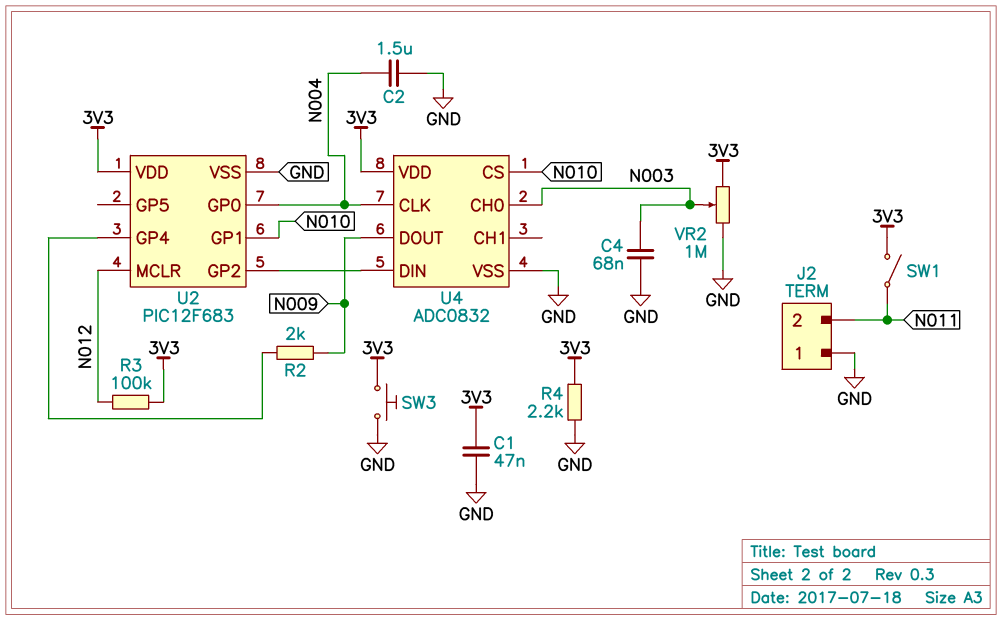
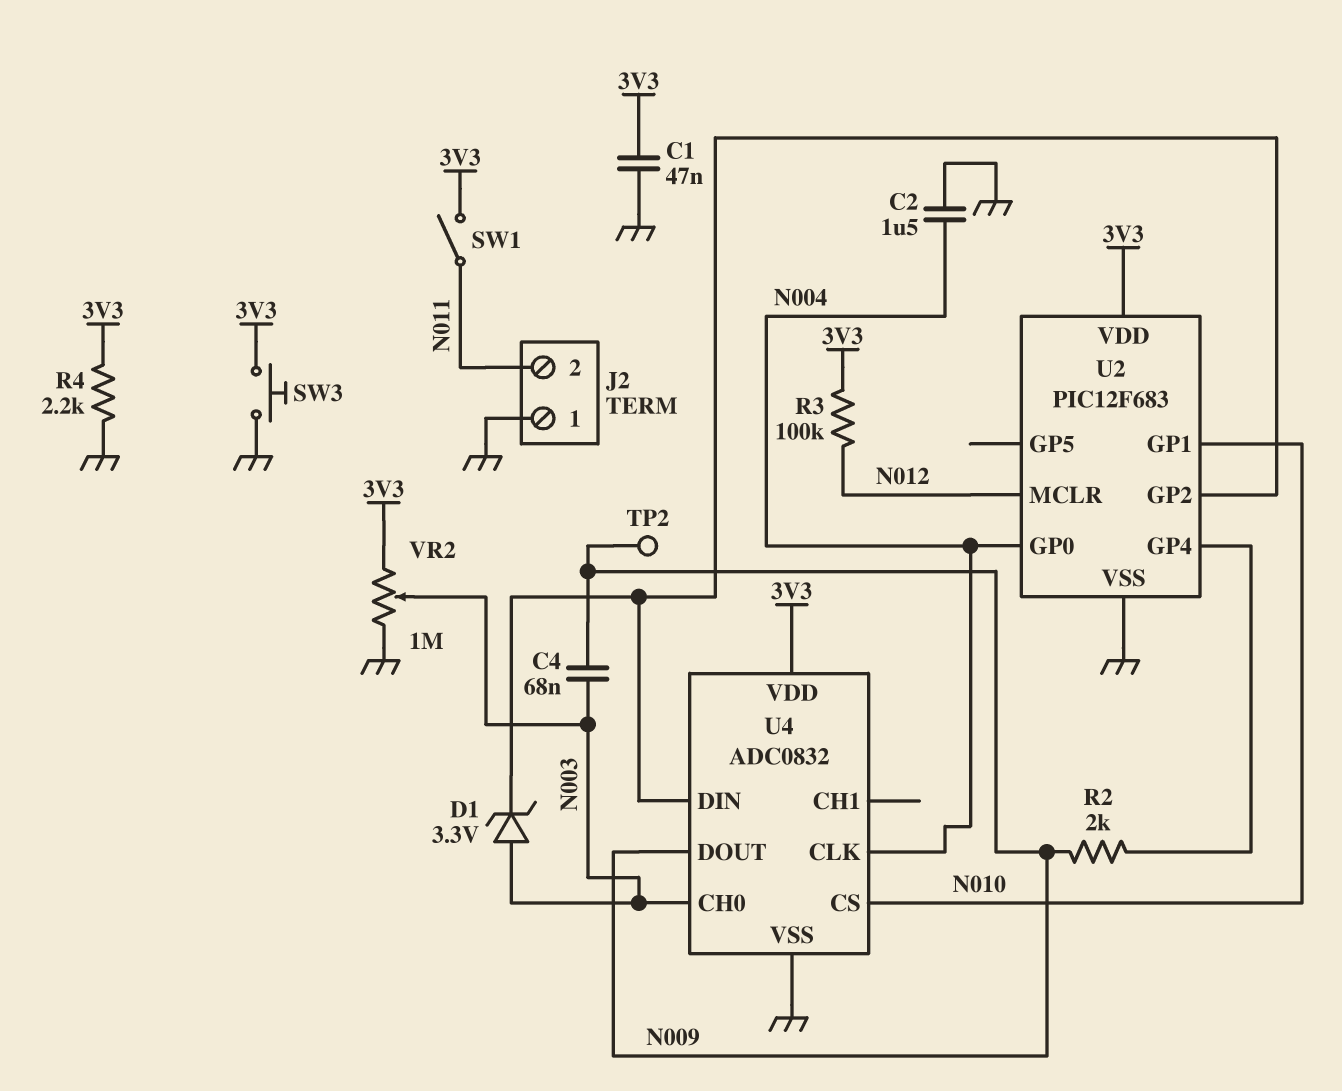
C4: 68nF (GND, N003) -> 68nF (N003, N009)
D1: none -> zener 3.3V (A N003, K U2/GP2)
TP2: none -> test point (N009)

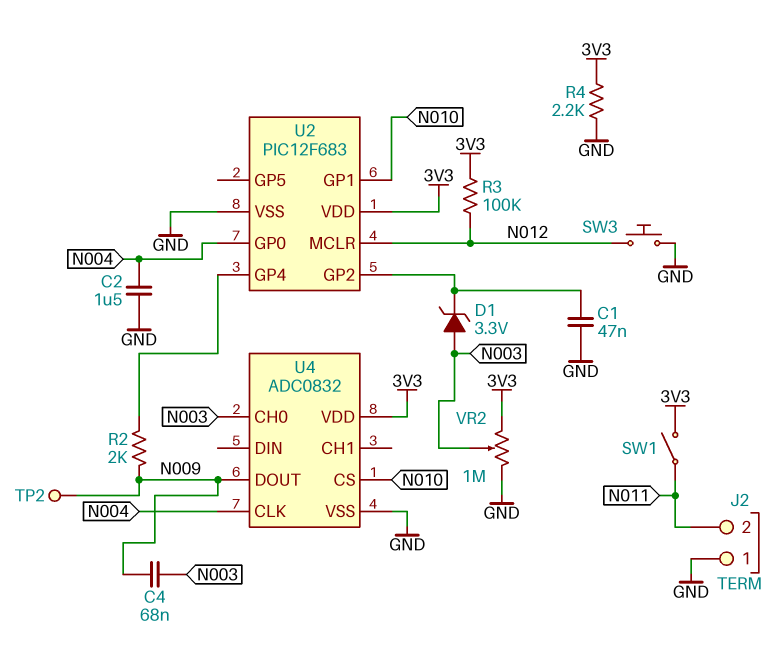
C1: 47nF (3V3, GND) -> 47nF (GND, U2/GP2)
SW3: button (3V3, GND) -> button (GND, N012)
U4 pin DIN: U2/GP2 -> none

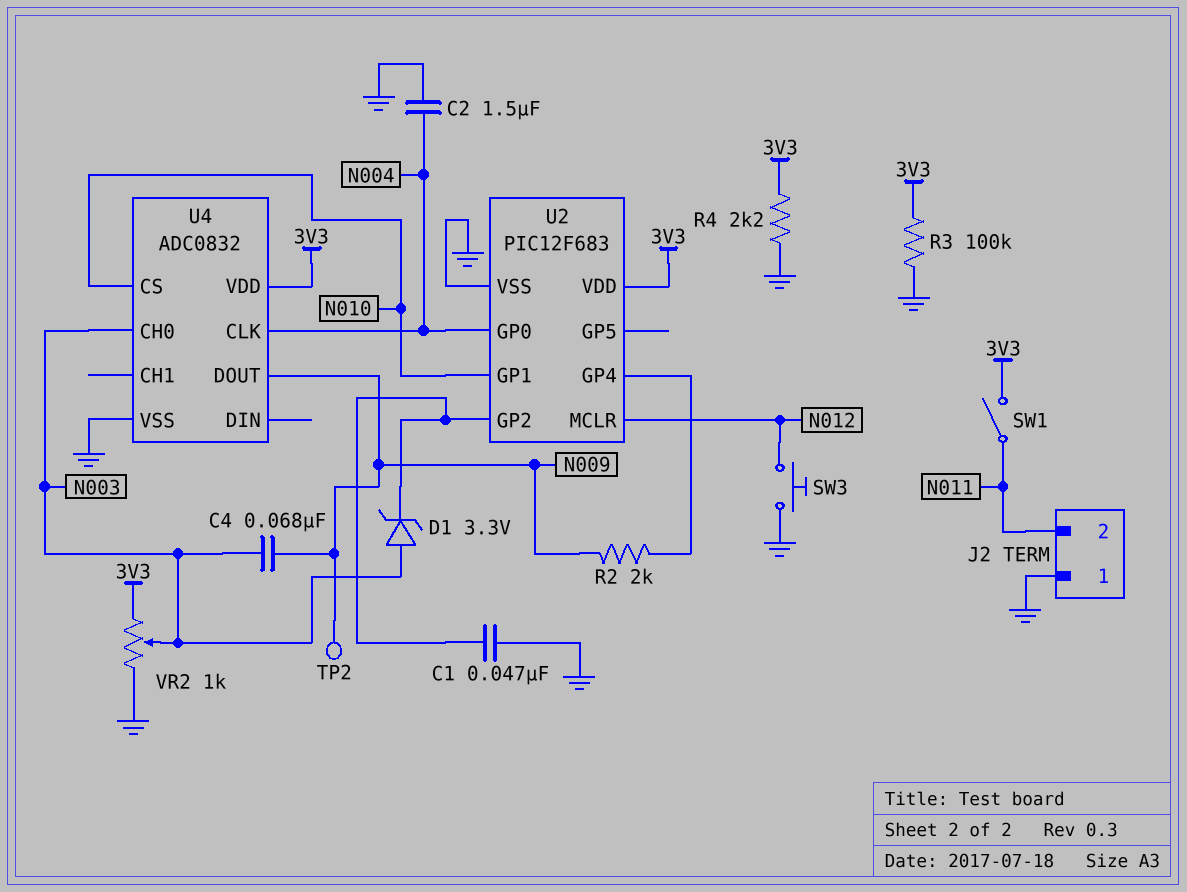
R3: 100k (3V3, N012) -> 100k (3V3, GND)
VR2: 1M (3V3, GND, wiper N003) -> 1k (3V3, GND, wiper N003)

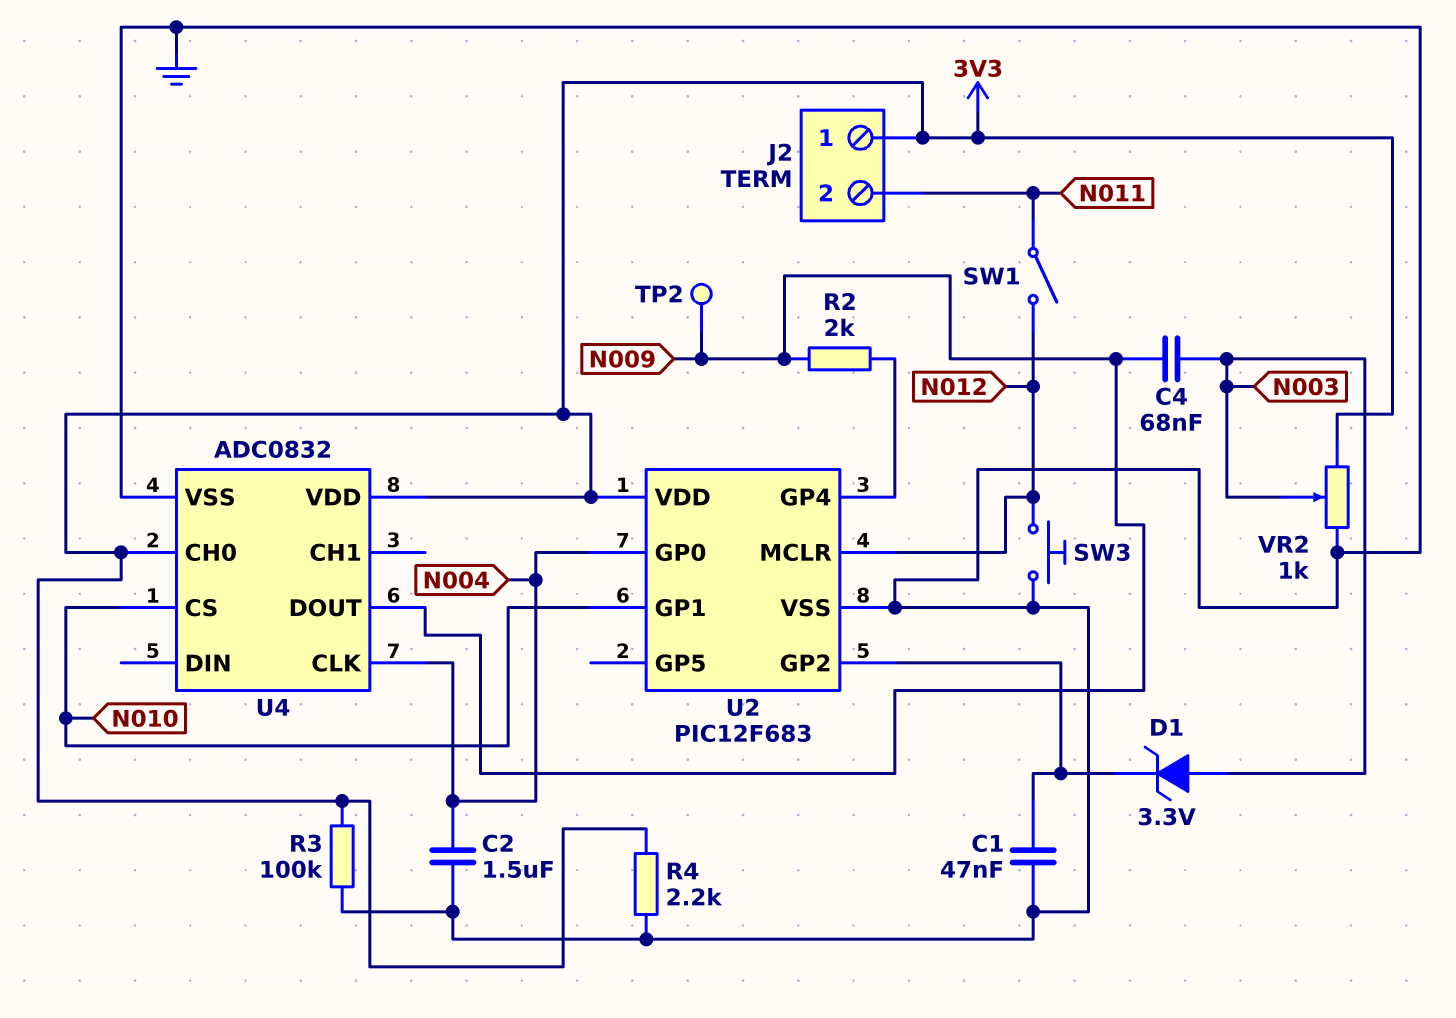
J2 pin 1: GND -> 3V3
SW1: switch (3V3, N011) -> switch (N011, N012)
U4 pin CH0: N003 -> 3V3

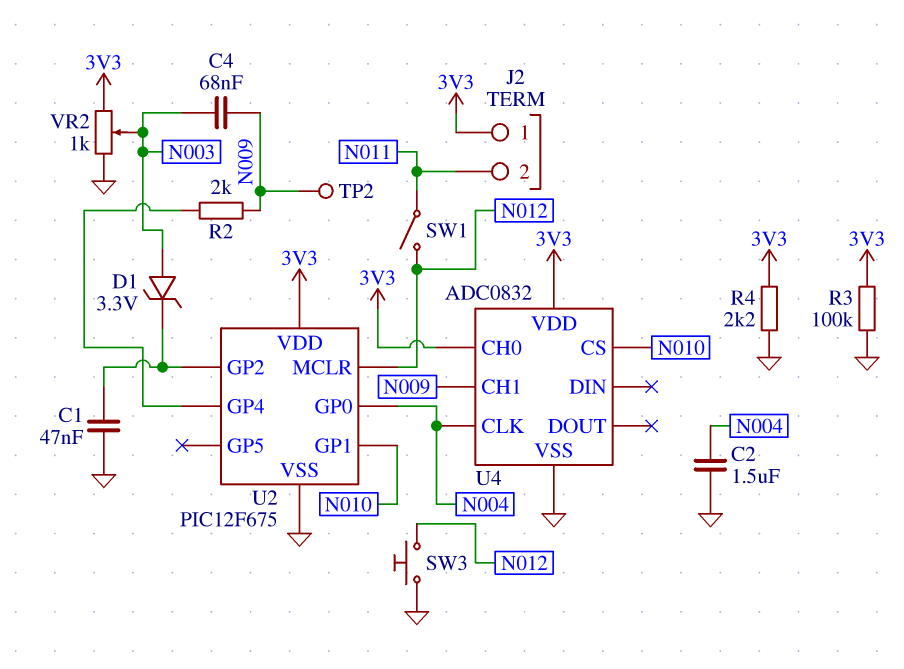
U2: PIC12F683 -> PIC12F675
U4 pin CH1: none -> N009
U4 pin DOUT: N009 -> none

